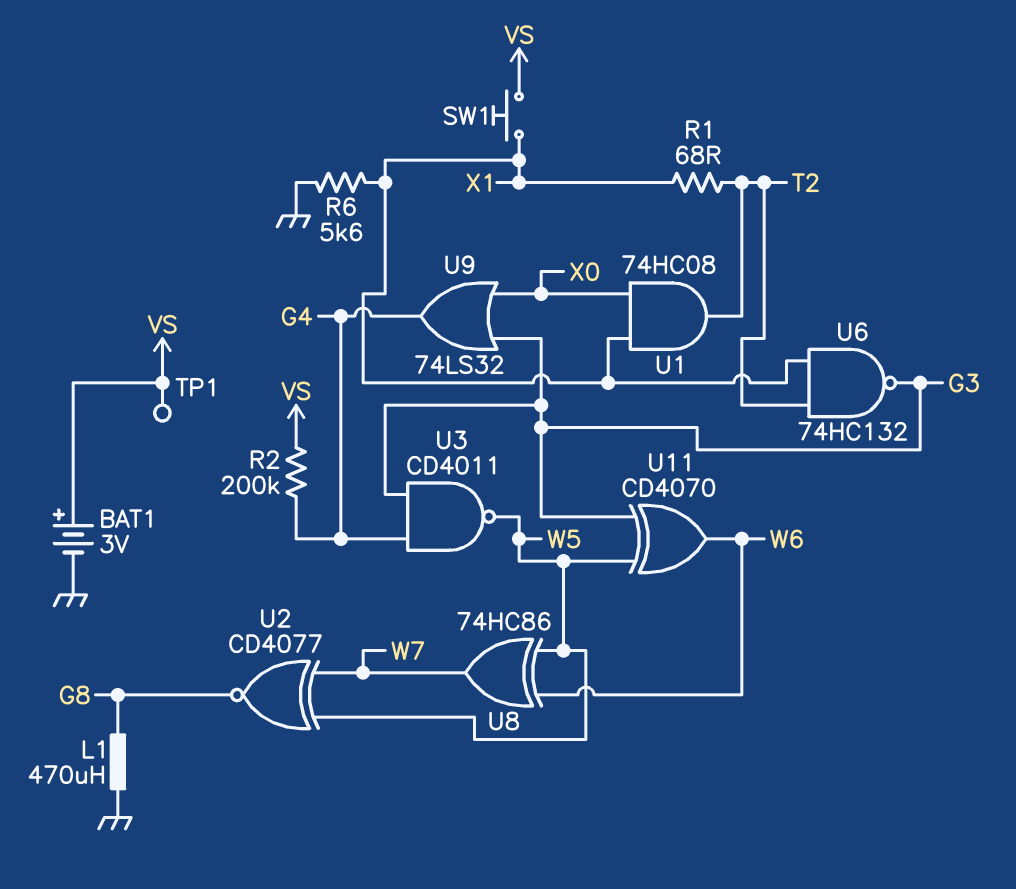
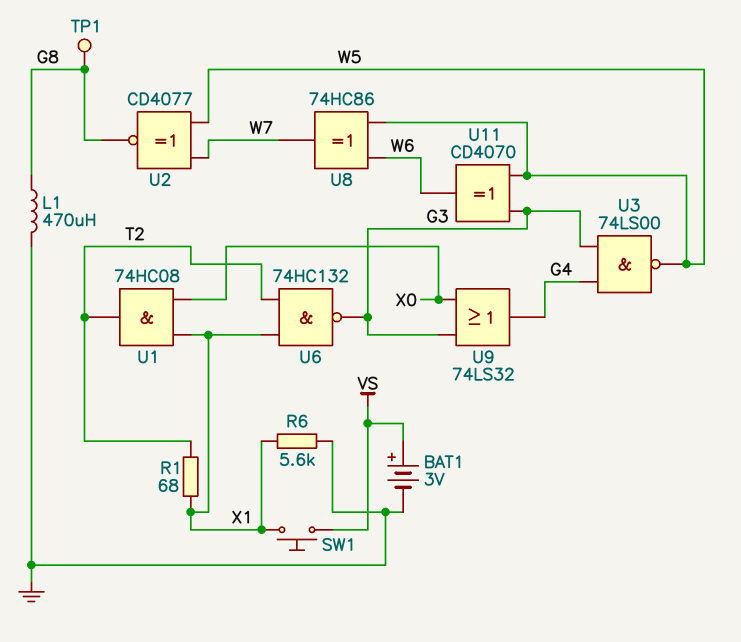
R2: 200k (G4, VS) -> none
TP1: test point (VS) -> test point (G8)
U3: NAND CD4011 (in G3, in G4, out W5) -> NAND 74LS00 (in G3, in G4, out W5)

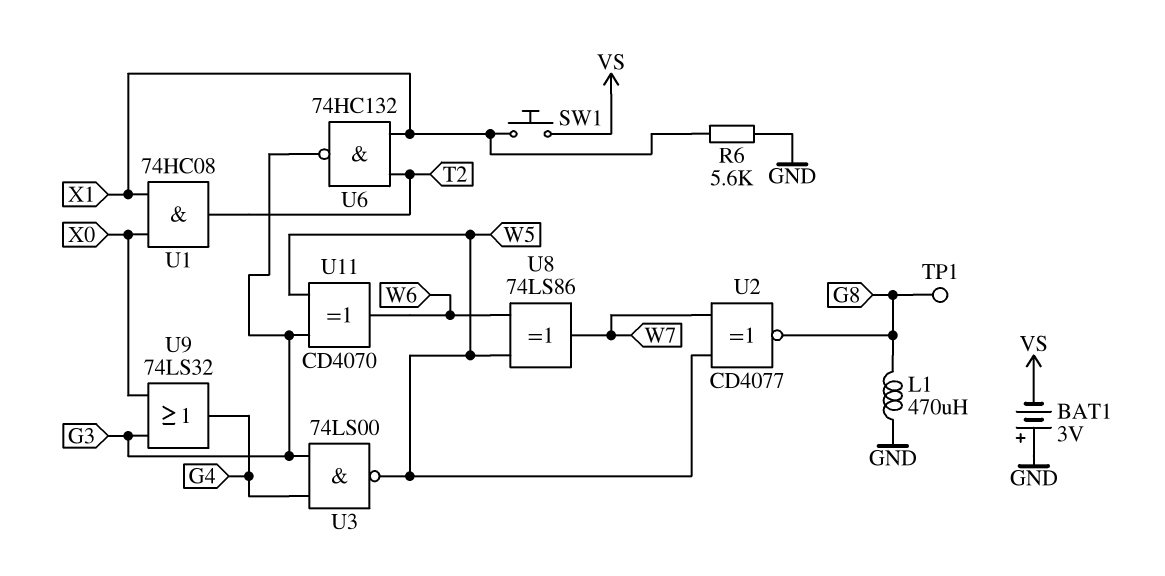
BAT1: 3V (plus VS, minus GND) -> 3V (plus GND, minus VS)
R1: 68 (T2, X1) -> none
U8: XOR 74HC86 (in W5, in W6, out W7) -> XOR 74LS86 (in W5, in W6, out W7)

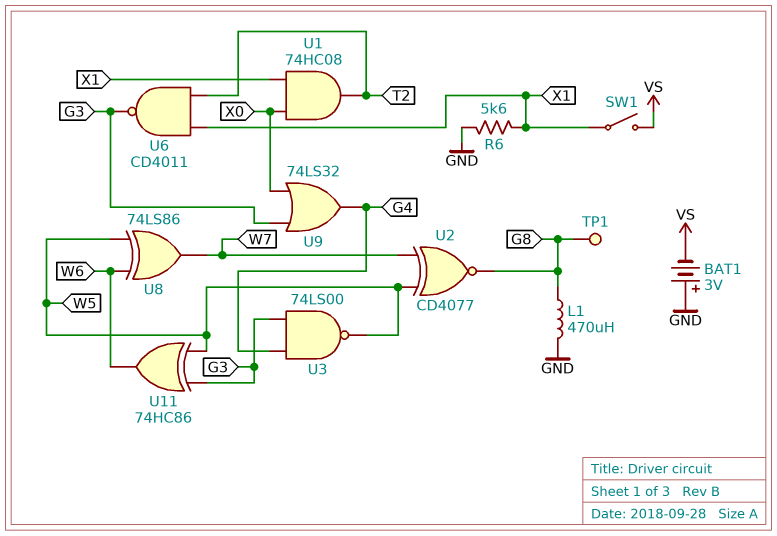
SW1: button (VS, X1) -> switch (VS, X1)
U6: NAND 74HC132 (in T2, in X1, out G3) -> NAND CD4011 (in T2, in X1, out G3)
U11: XOR CD4070 (in G3, in W5, out W6) -> XOR 74HC86 (in G3, in W5, out W6)

